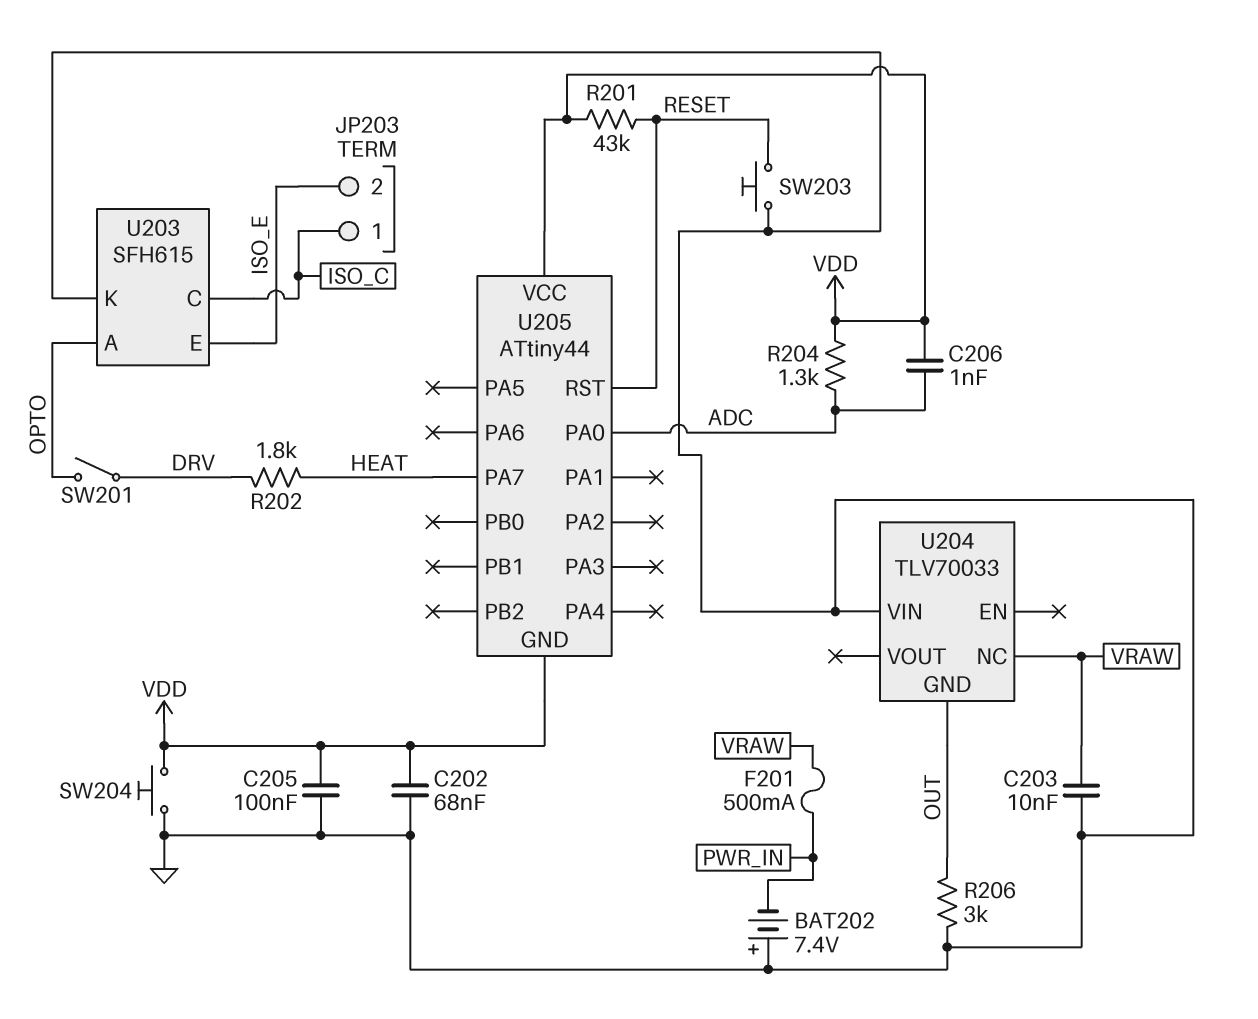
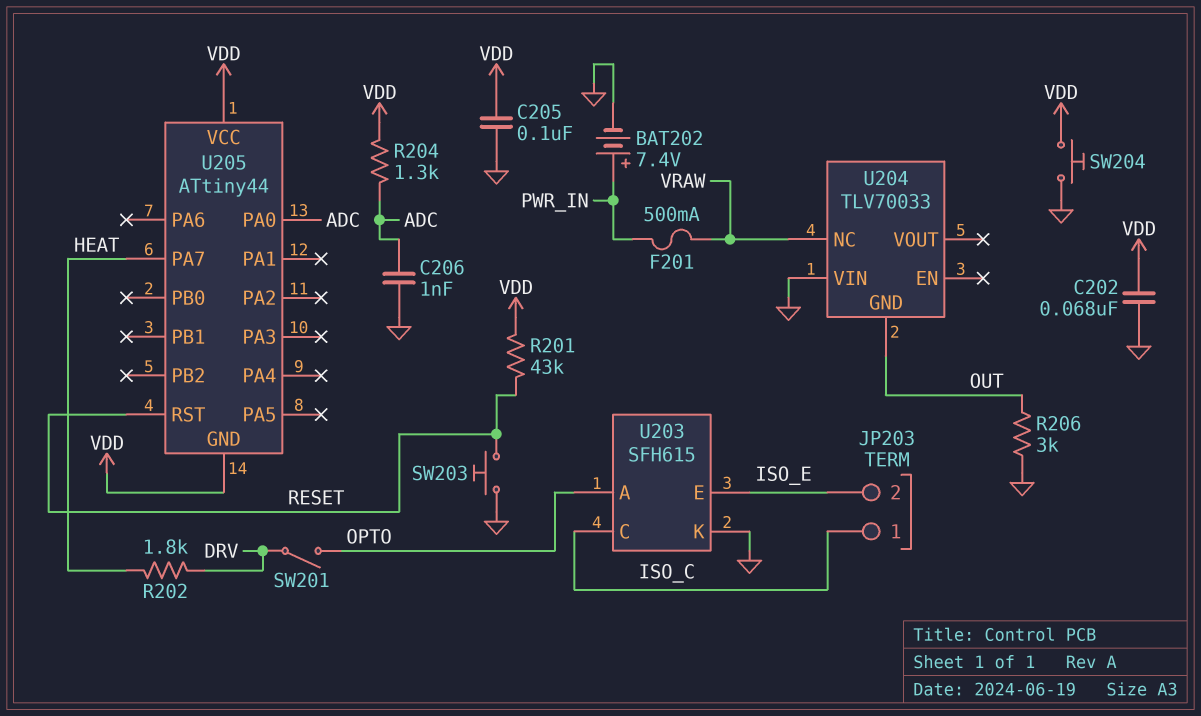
BAT202: 7.4V (plus GND, minus PWR_IN) -> 7.4V (plus PWR_IN, minus GND)
C203: 10nF (GND, VRAW) -> none
C206: 1nF (ADC, VDD) -> 1nF (ADC, GND)

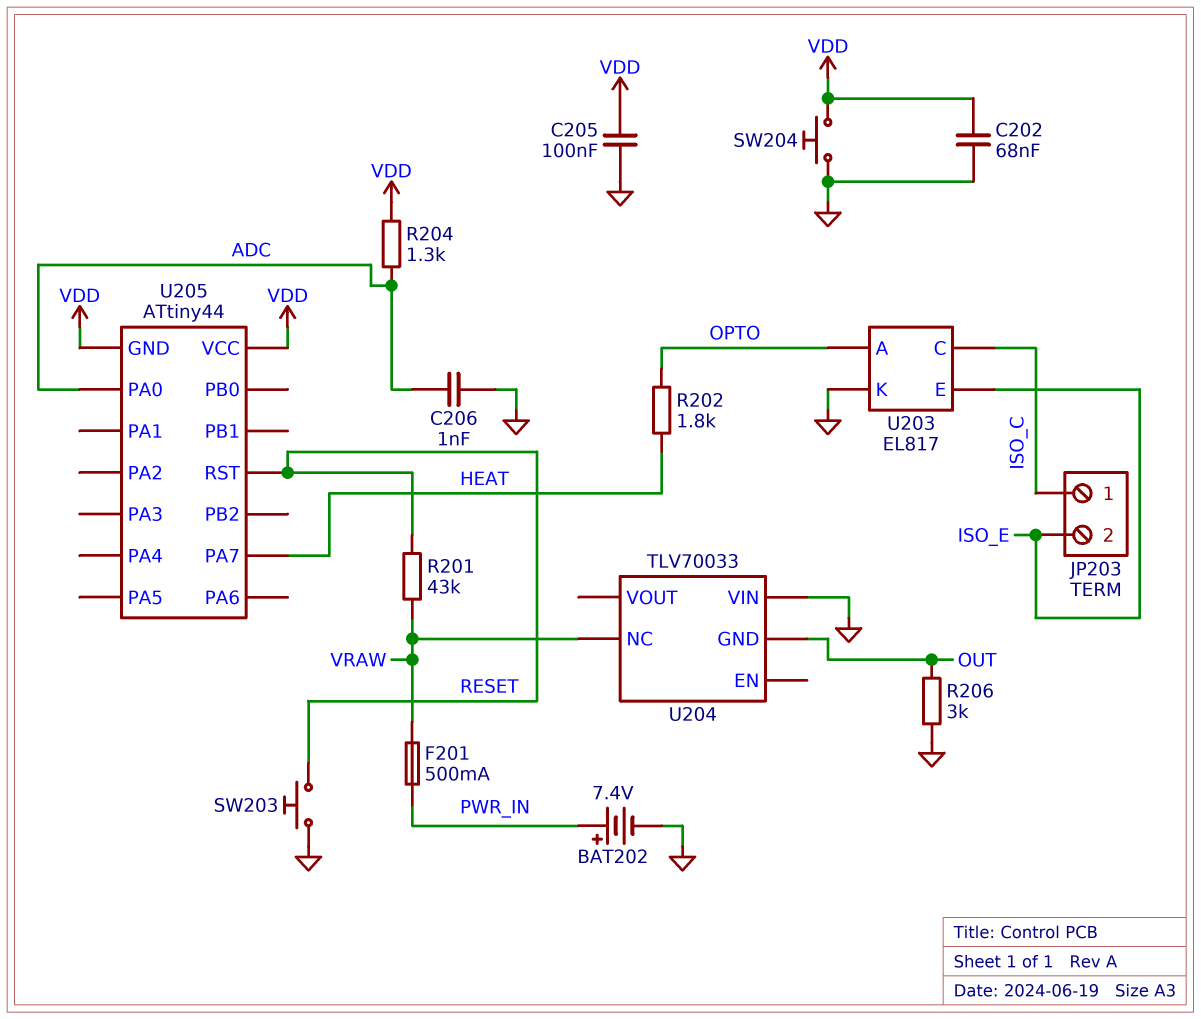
R201: 43k (RESET, VDD) -> 43k (RESET, VRAW)
R202: 1.8k (DRV, HEAT) -> 1.8k (HEAT, OPTO)
SW201: switch (DRV, OPTO) -> none
U203: SFH615 -> EL817

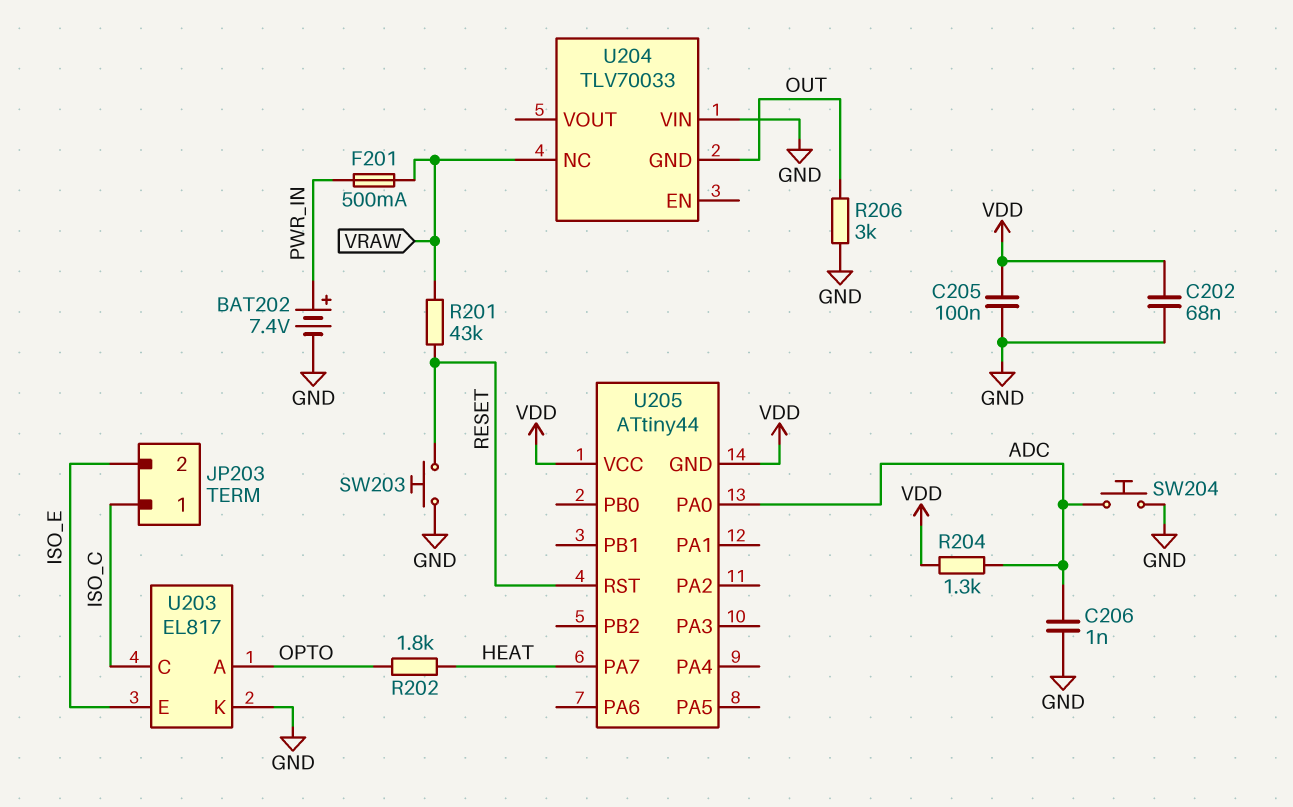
SW204: button (GND, VDD) -> button (ADC, GND)

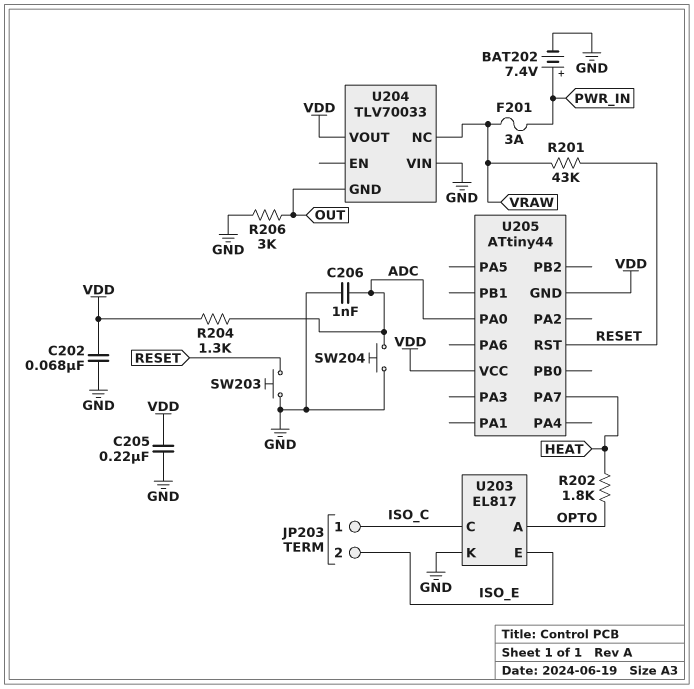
C205: 100nF (GND, VDD) -> 220nF (GND, VDD)
F201: 500mA (PWR_IN, VRAW) -> 3A (PWR_IN, VRAW)
U204 pin VOUT: none -> VDD

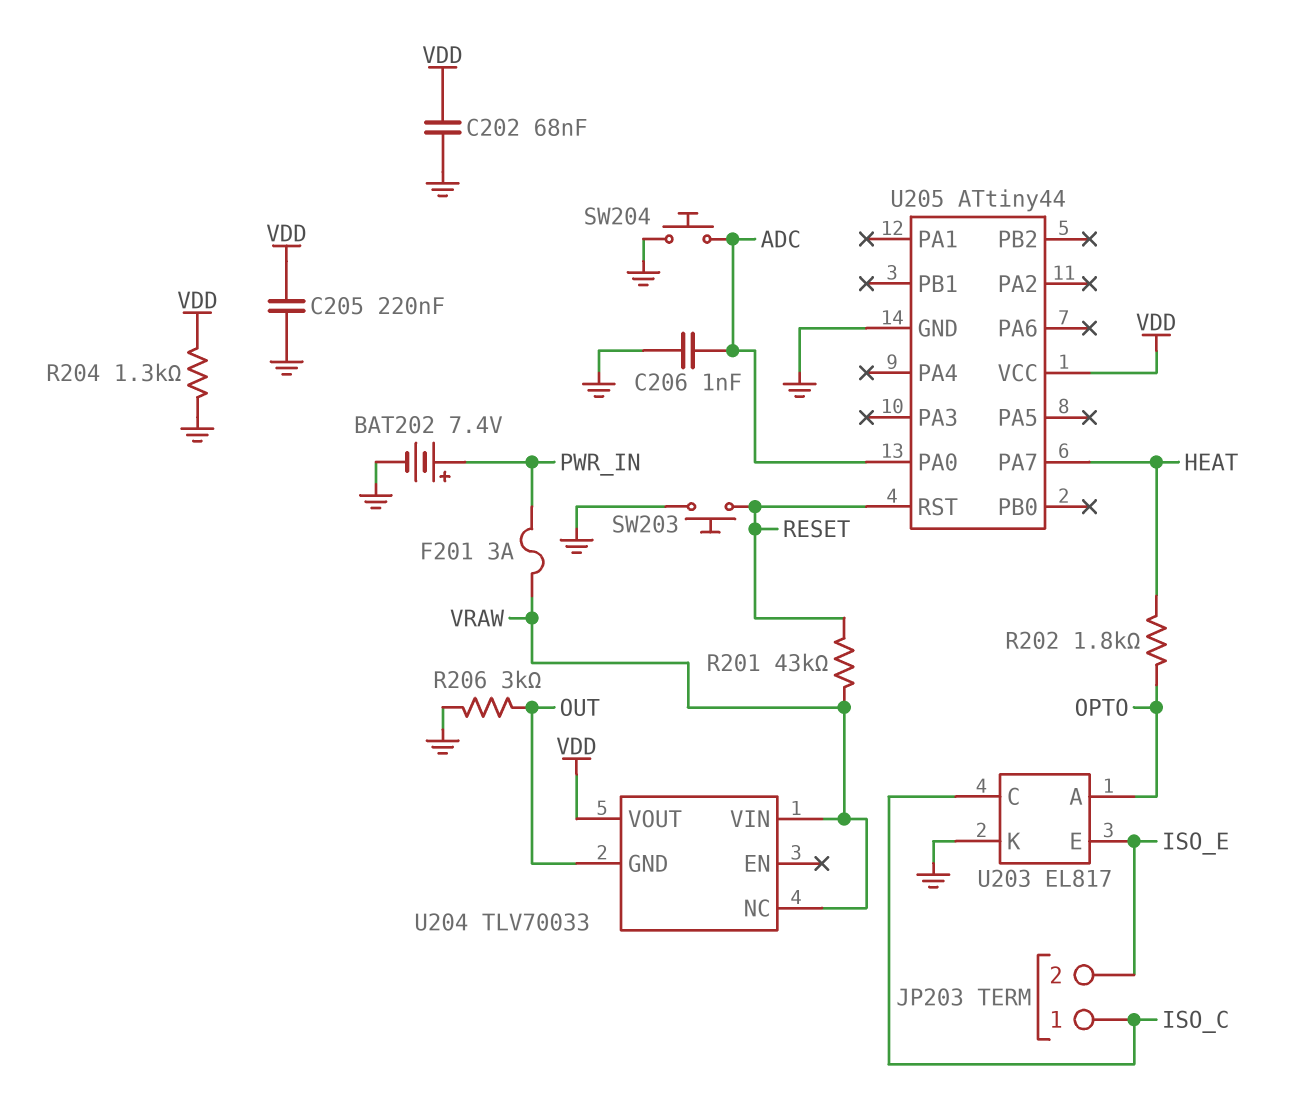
R204: 1.3k (ADC, VDD) -> 1.3k (GND, VDD)
U204 pin VIN: GND -> VRAW
U205 pin GND: VDD -> GND

